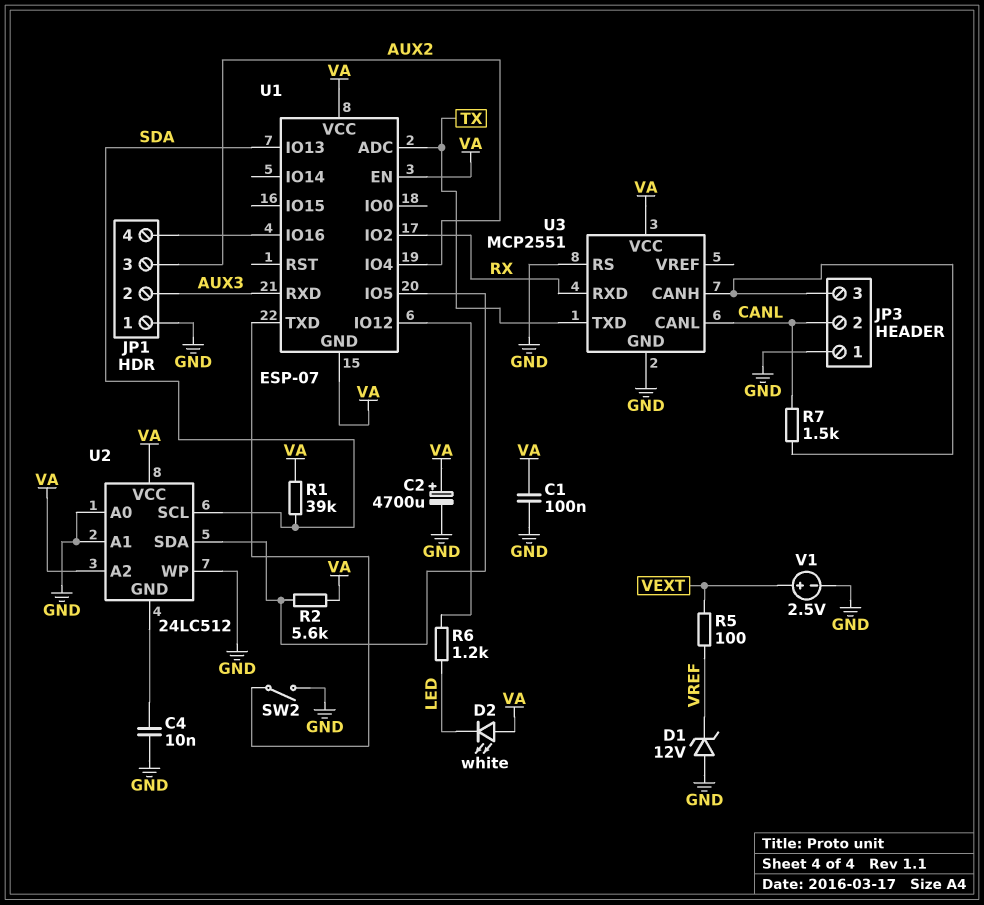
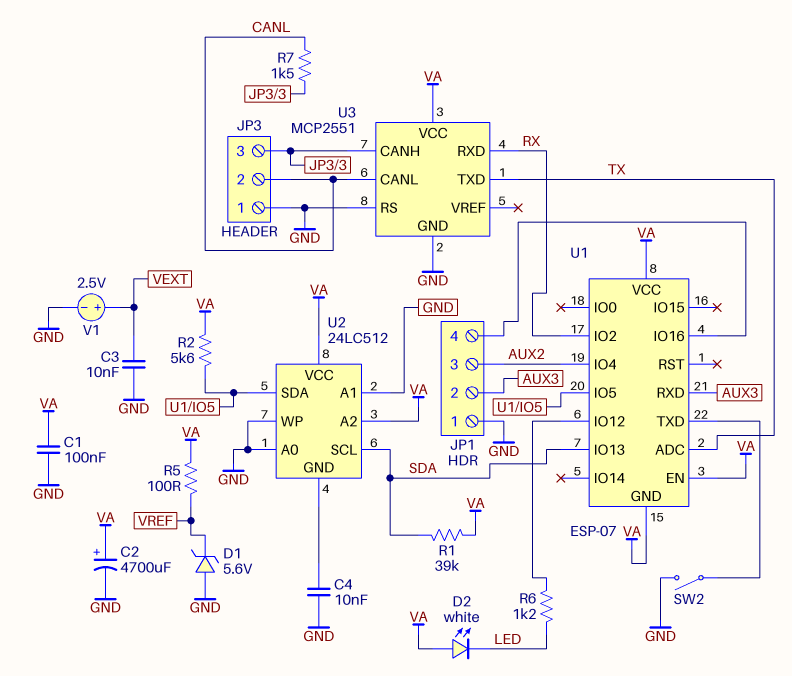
C3: none -> 10nF (GND, VEXT)
D1: zener 12V (A GND, K VREF) -> zener 5.6V (A GND, K VREF)
R5: 100 (VEXT, VREF) -> 100 (VA, VREF)

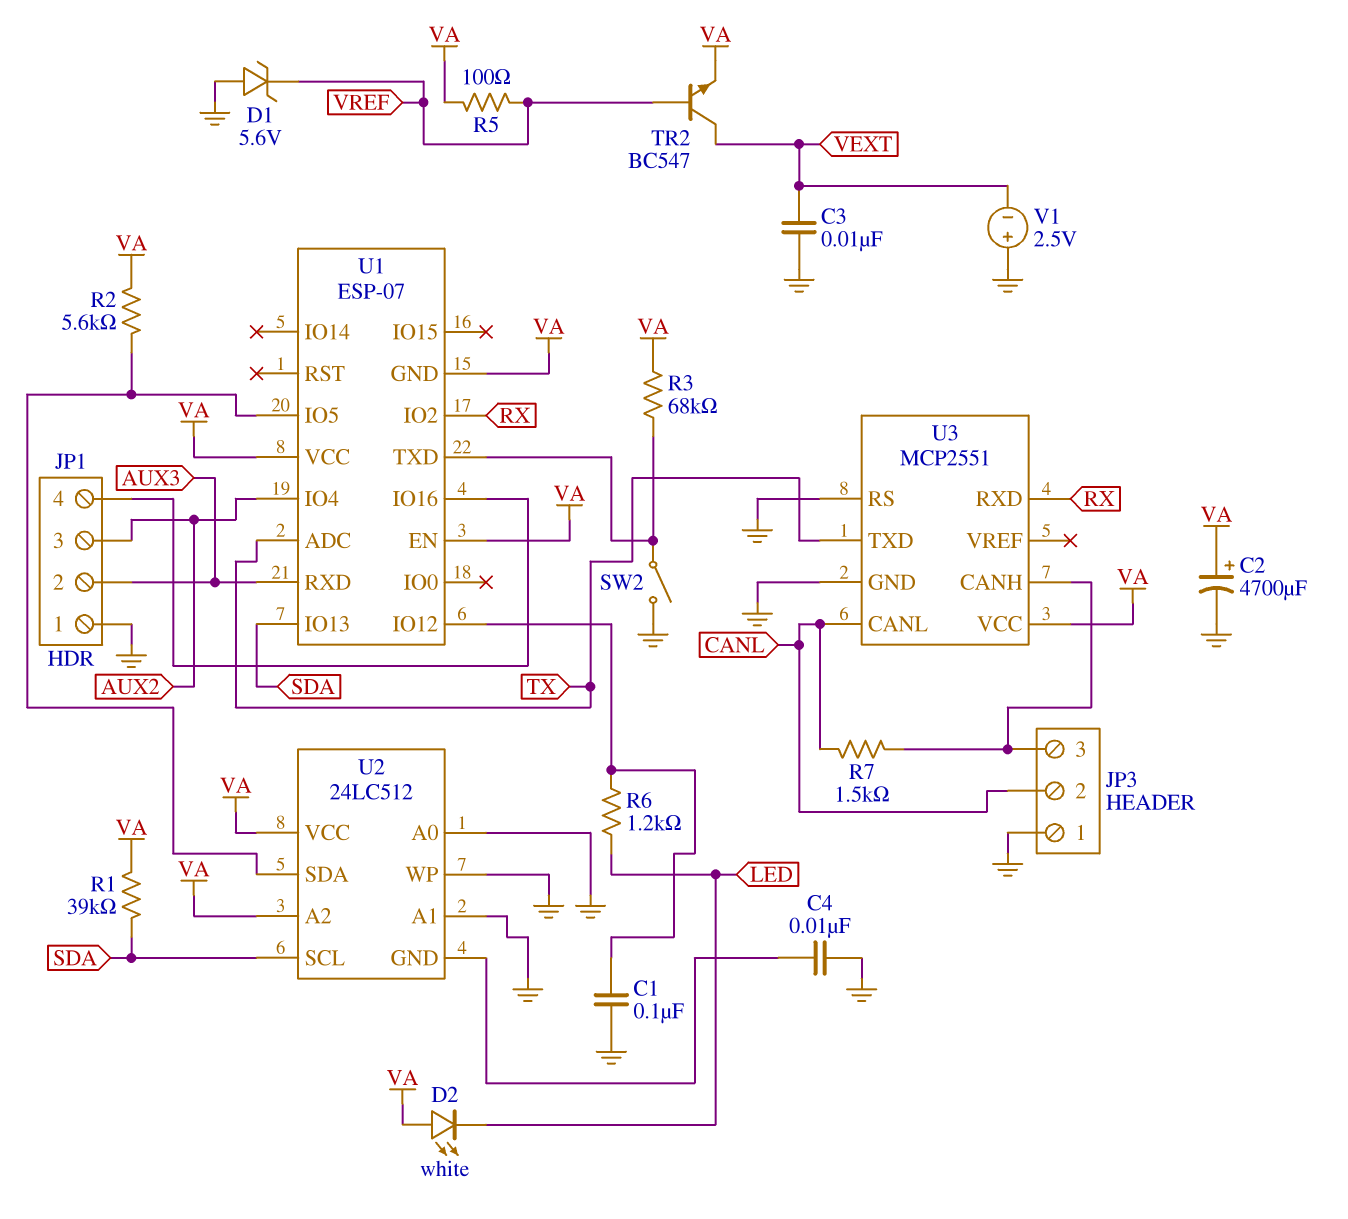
C1: 100nF (GND, VA) -> 100nF (GND, U1/IO12)
R3: none -> 68k (U1/TXD, VA)
TR2: none -> NPN BC547 (B VREF, C VEXT, E VA)
V1: 2.5V (plus VEXT, minus GND) -> 2.5V (plus GND, minus VEXT)

